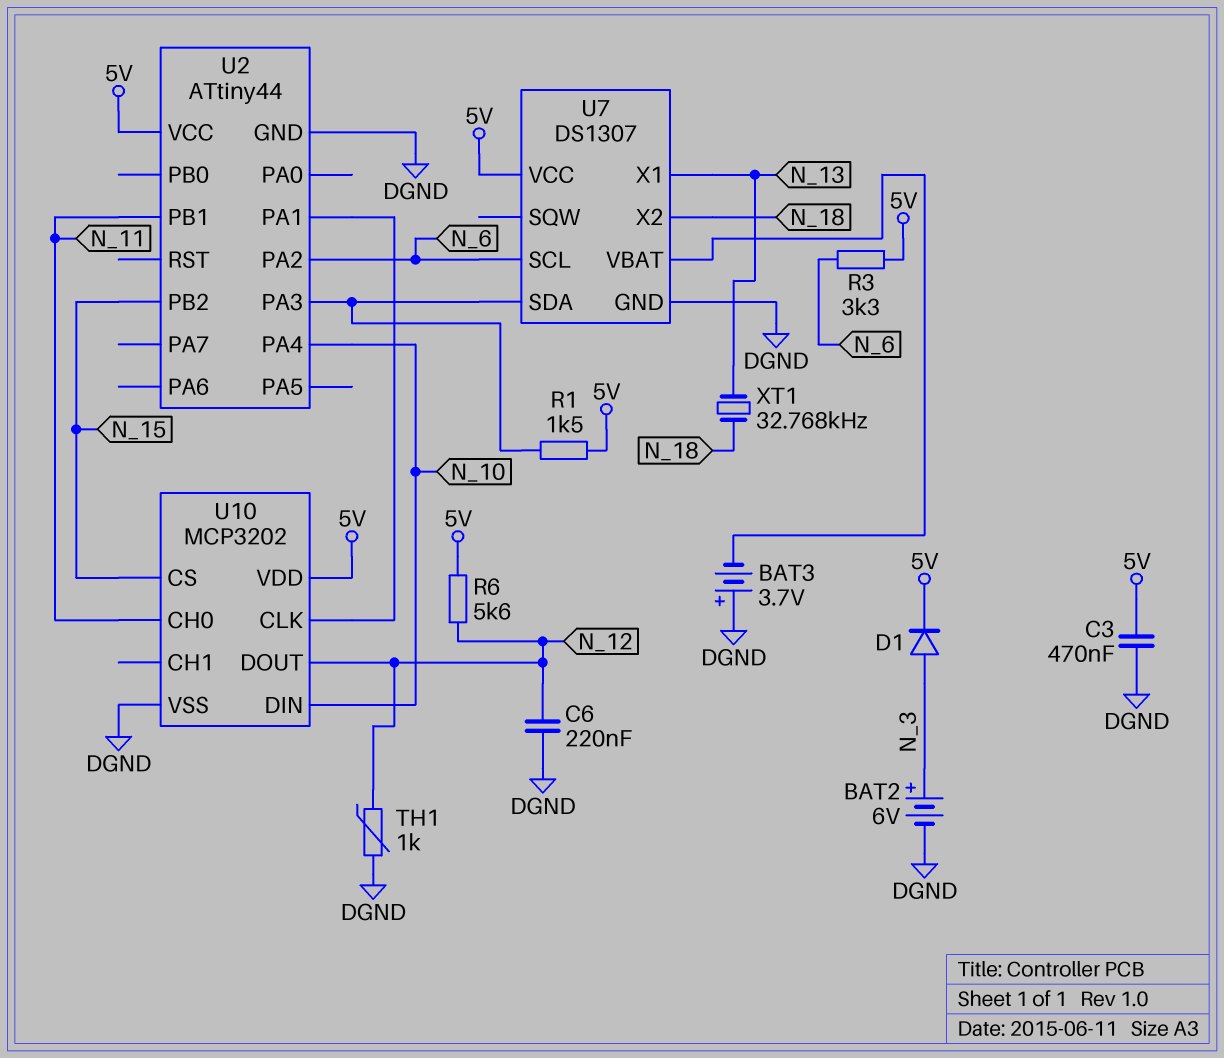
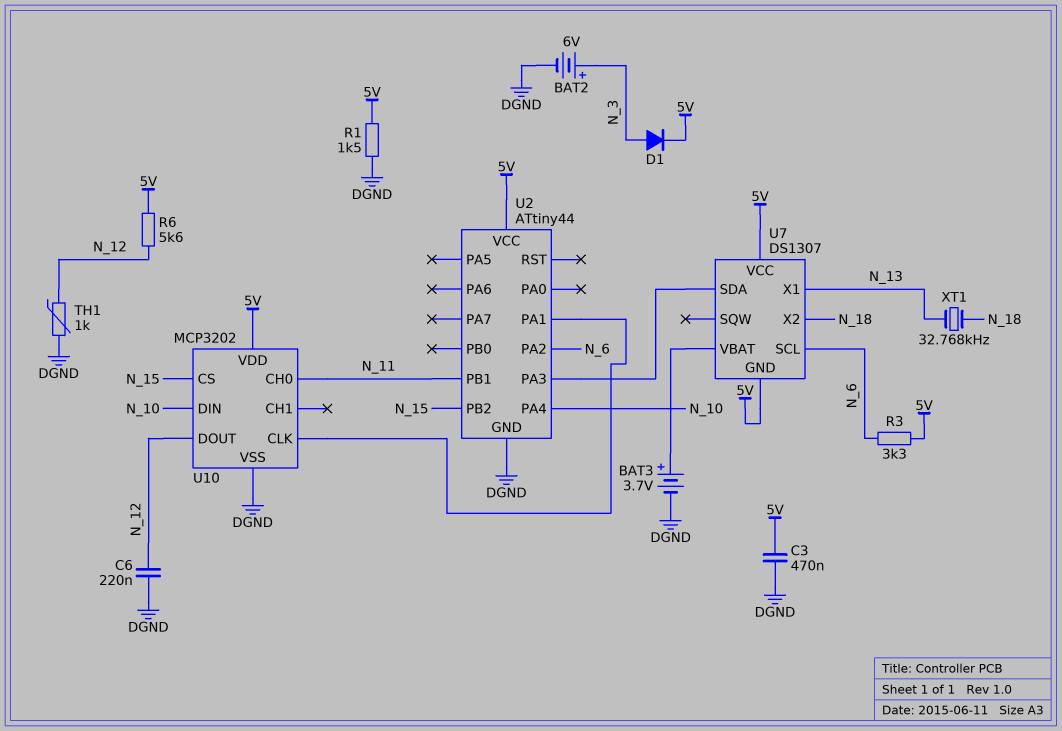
BAT3: 3.7V (plus DGND, minus U7/VBAT) -> 3.7V (plus U7/VBAT, minus DGND)
R1: 1.5k (5V, U2/PA3) -> 1.5k (5V, DGND)
U7 pin GND: DGND -> 5V

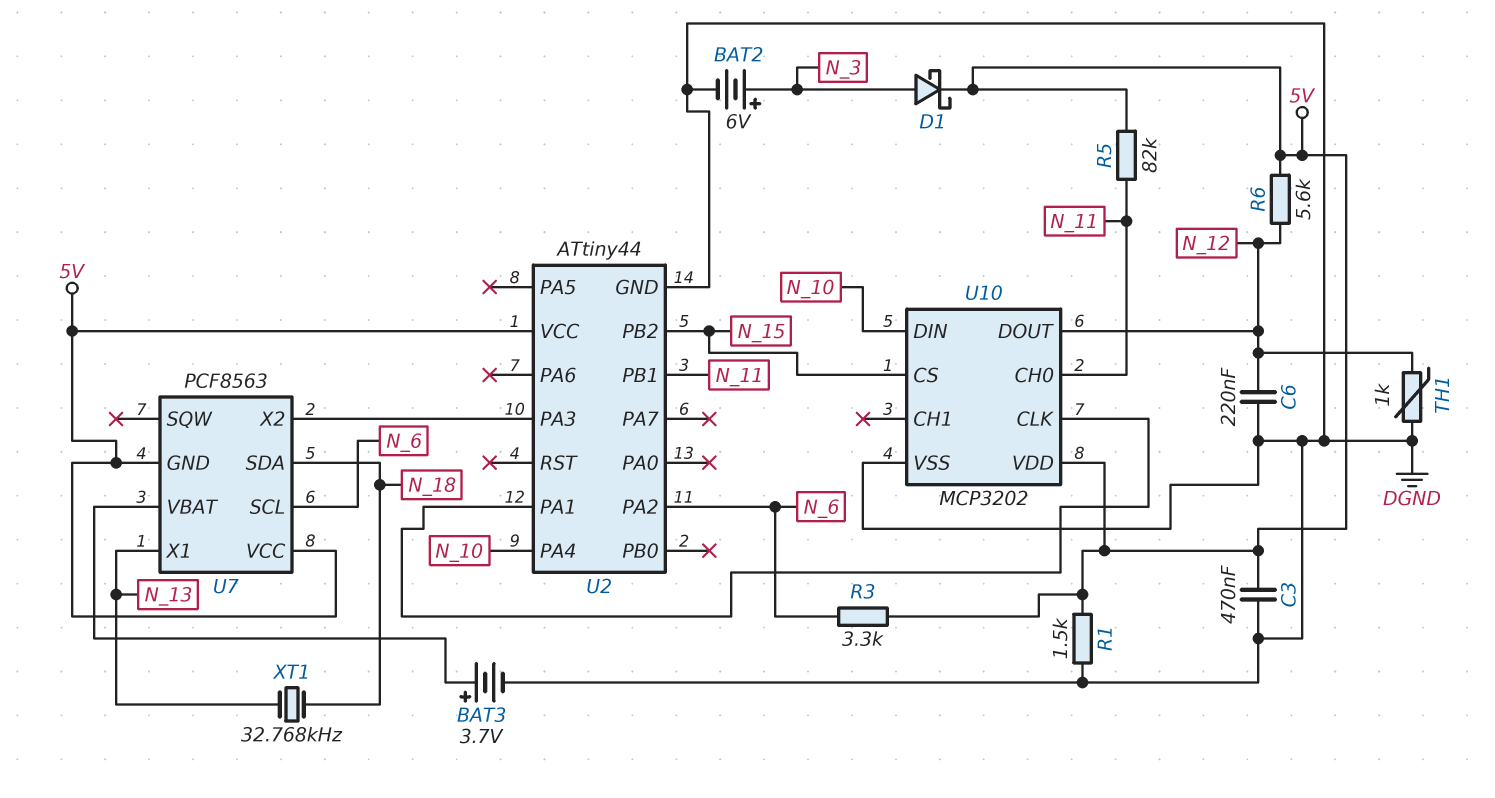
D1: diode (A N_3, K 5V) -> schottky (A N_3, K 5V)
R5: none -> 82k (5V, N_11)
U7: DS1307 -> PCF8563
U7 pin SDA: U2/PA3 -> N_18
U7 pin X2: N_18 -> U2/PA3

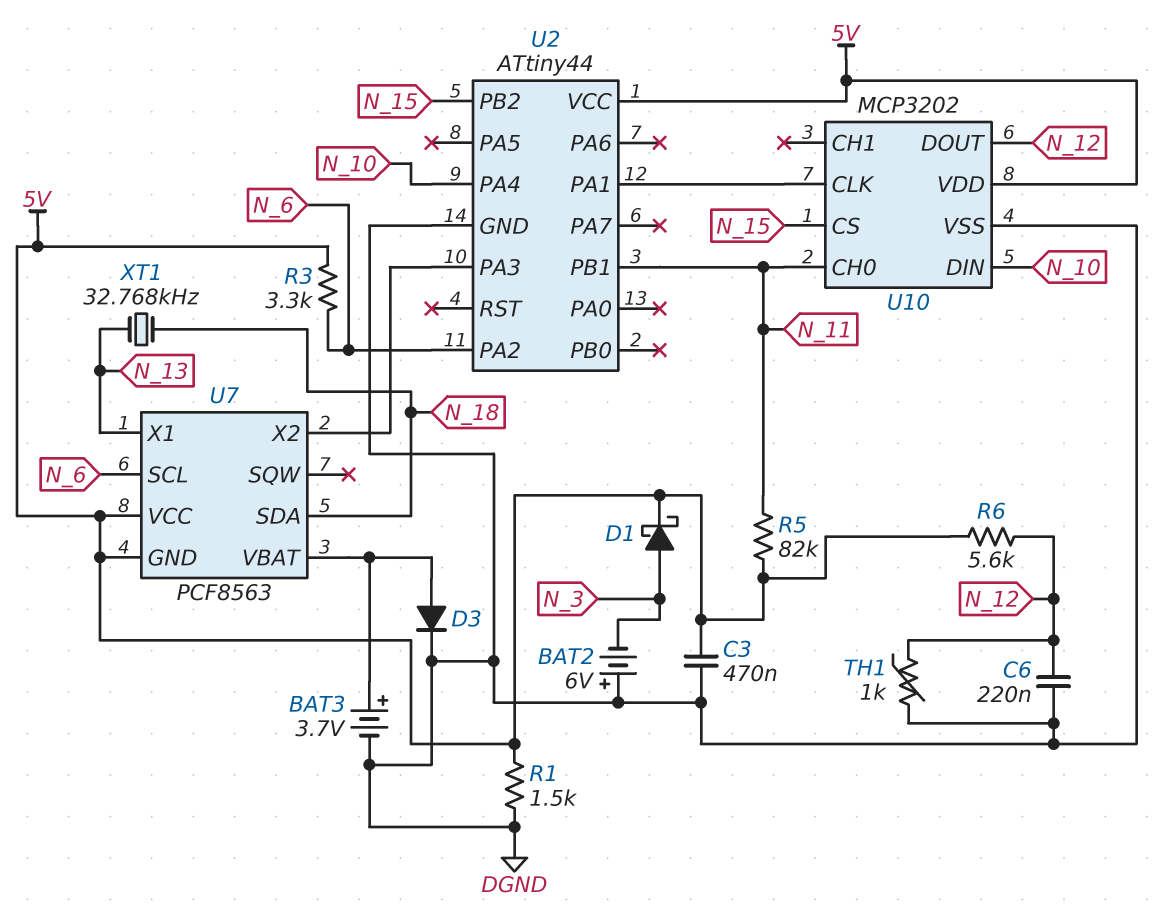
BAT2: 6V (plus N_3, minus DGND) -> 6V (plus DGND, minus N_3)
D3: none -> diode (A U7/VBAT, K DGND)

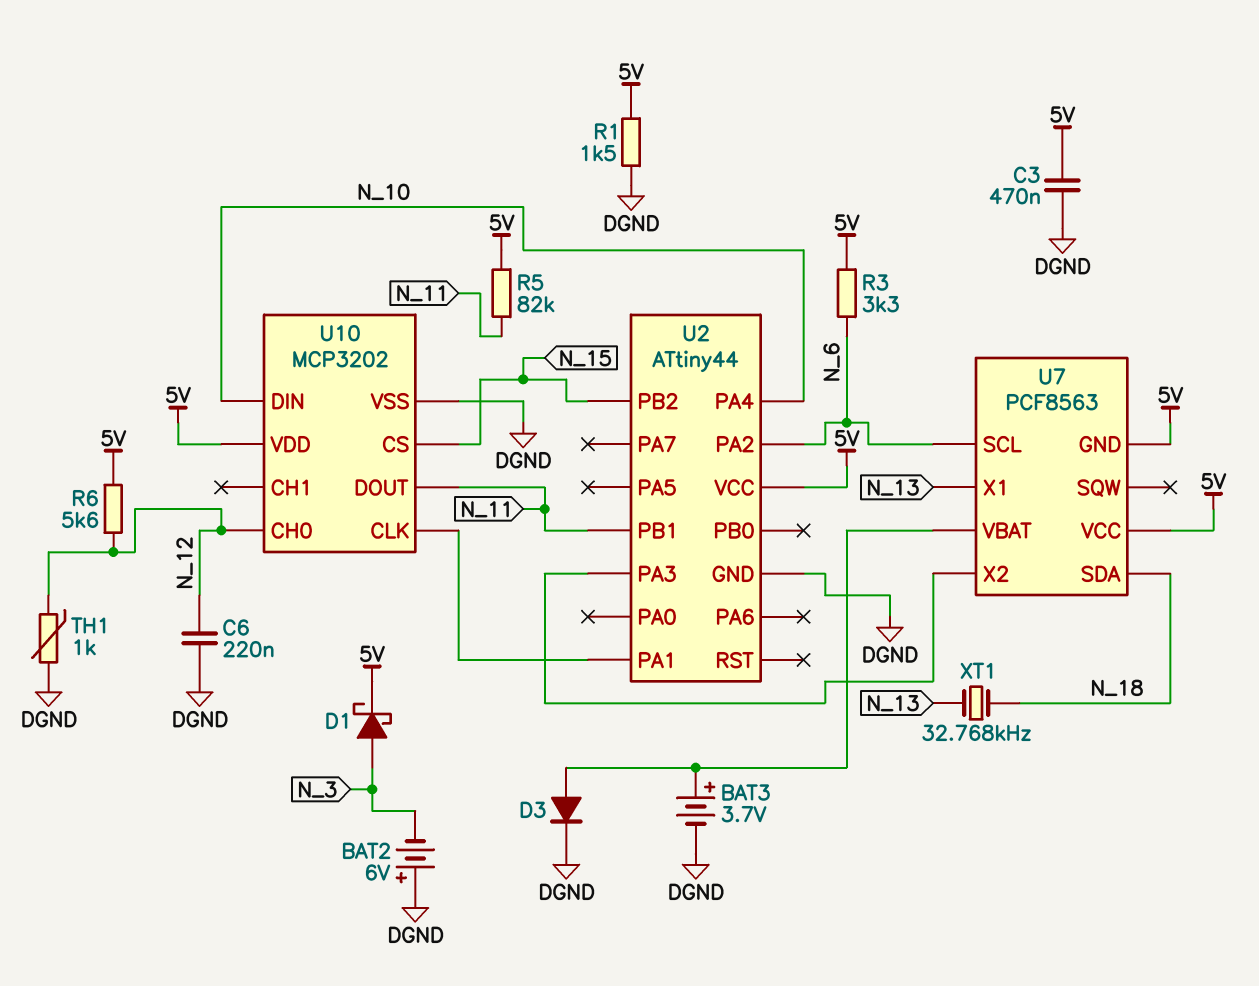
U10 pin CH0: N_11 -> N_12
U10 pin DOUT: N_12 -> N_11

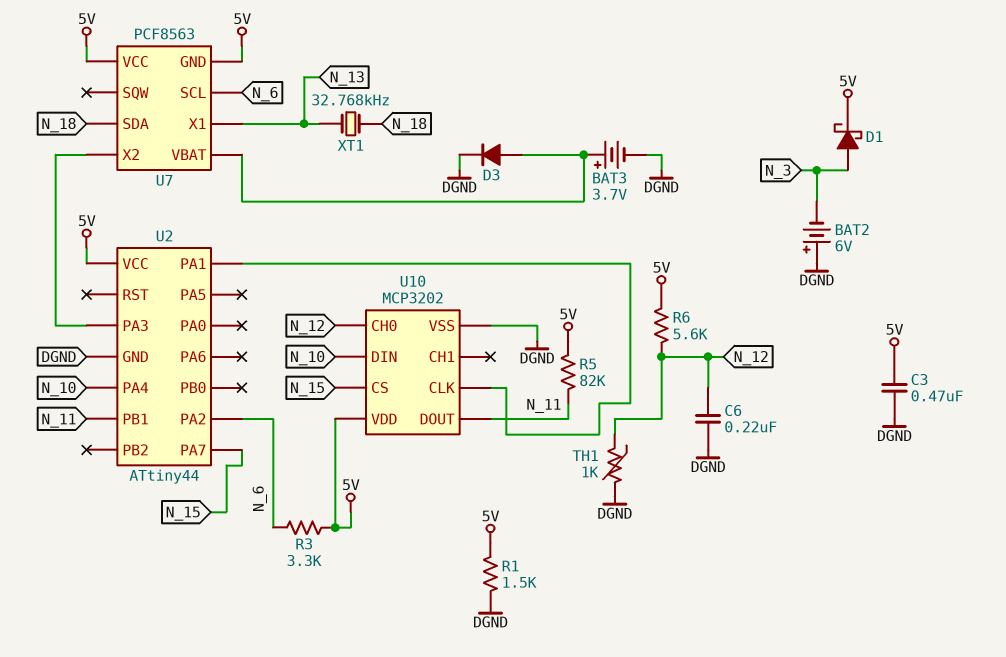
U2 pin PA7: none -> N_15
U2 pin PB2: N_15 -> none

